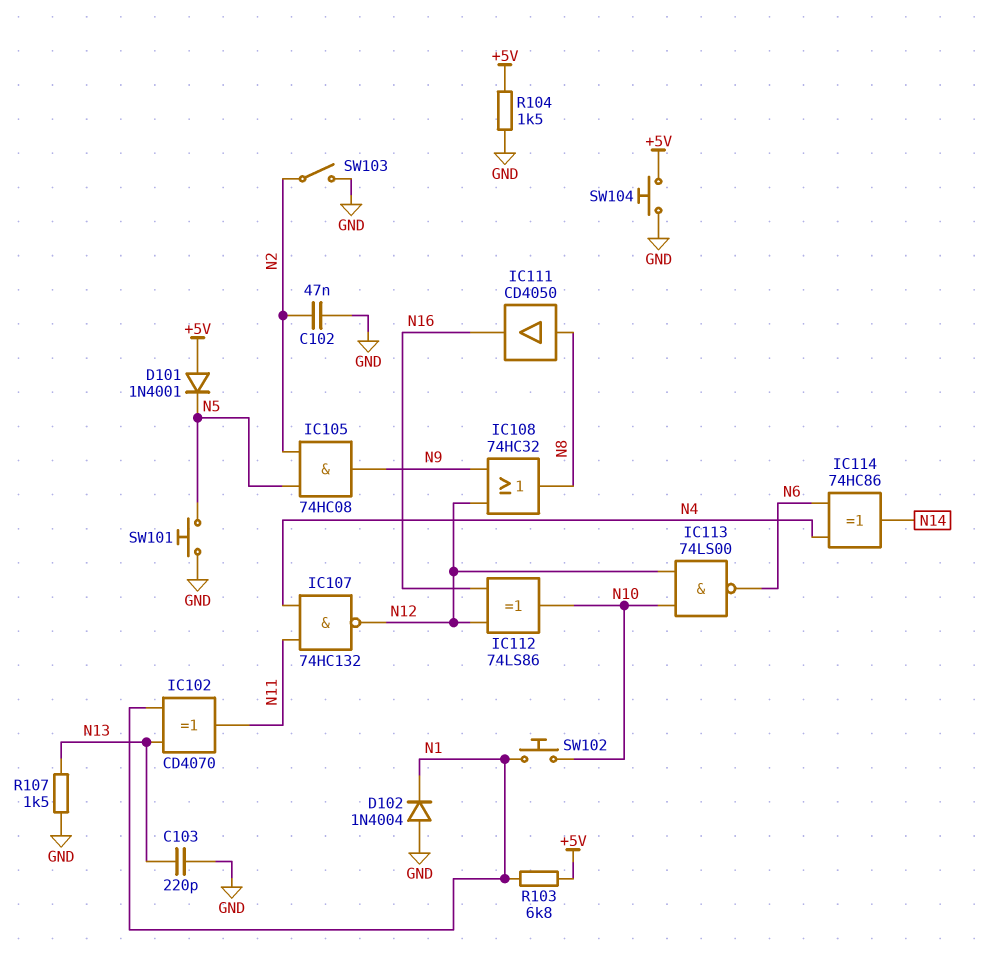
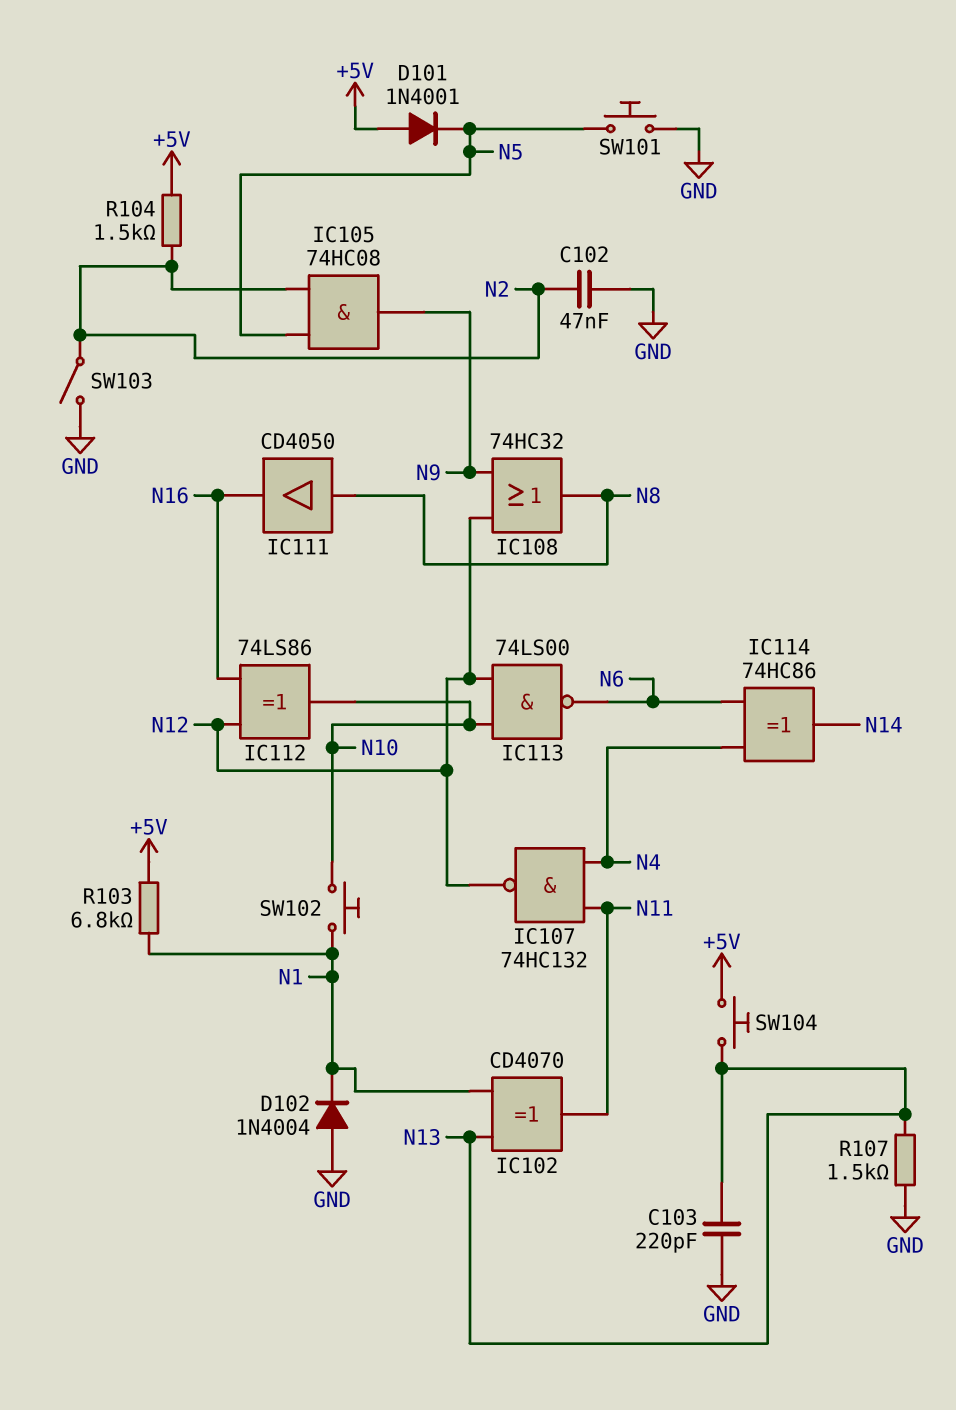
R104: 1.5k (+5V, GND) -> 1.5k (+5V, N2)
SW104: button (+5V, GND) -> button (+5V, N13)

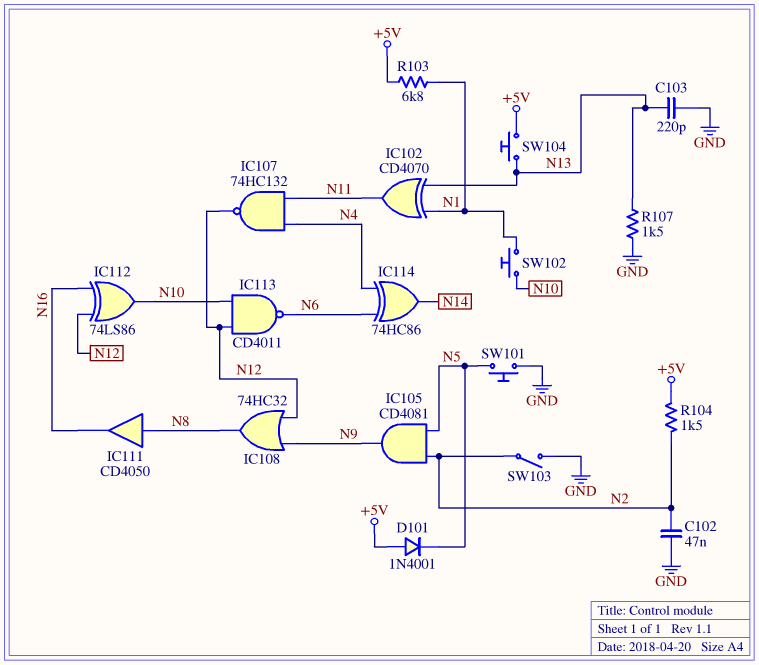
D102: diode 1N4004 (A GND, K N1) -> none
IC105: AND 74HC08 (in N2, in N5, out N9) -> AND CD4081 (in N2, in N5, out N9)
IC113: NAND 74LS00 (in N10, in N12, out N6) -> NAND CD4011 (in N10, in N12, out N6)

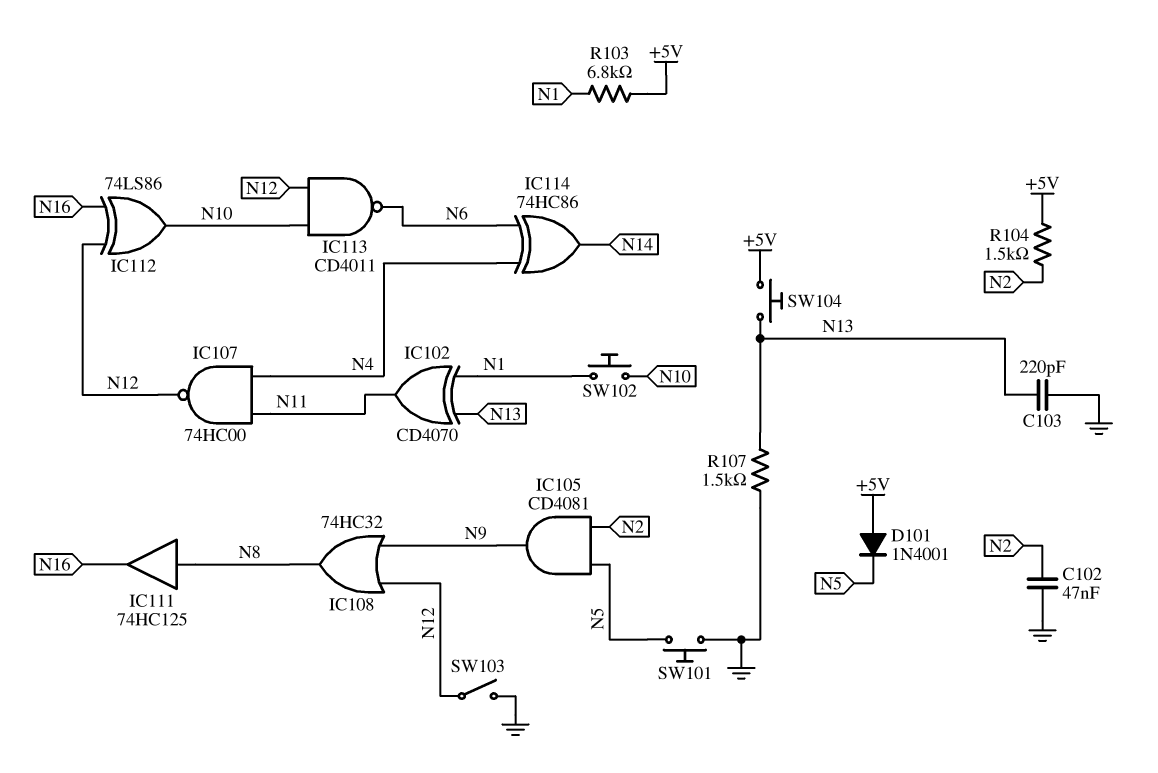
IC107: NAND 74HC132 (in N4, in N11, out N12) -> NAND 74HC00 (in N4, in N11, out N12)
IC111: buffer CD4050 (in N8, out N16) -> buffer 74HC125 (in N8, out N16)
SW103: switch (GND, N2) -> switch (GND, N12)

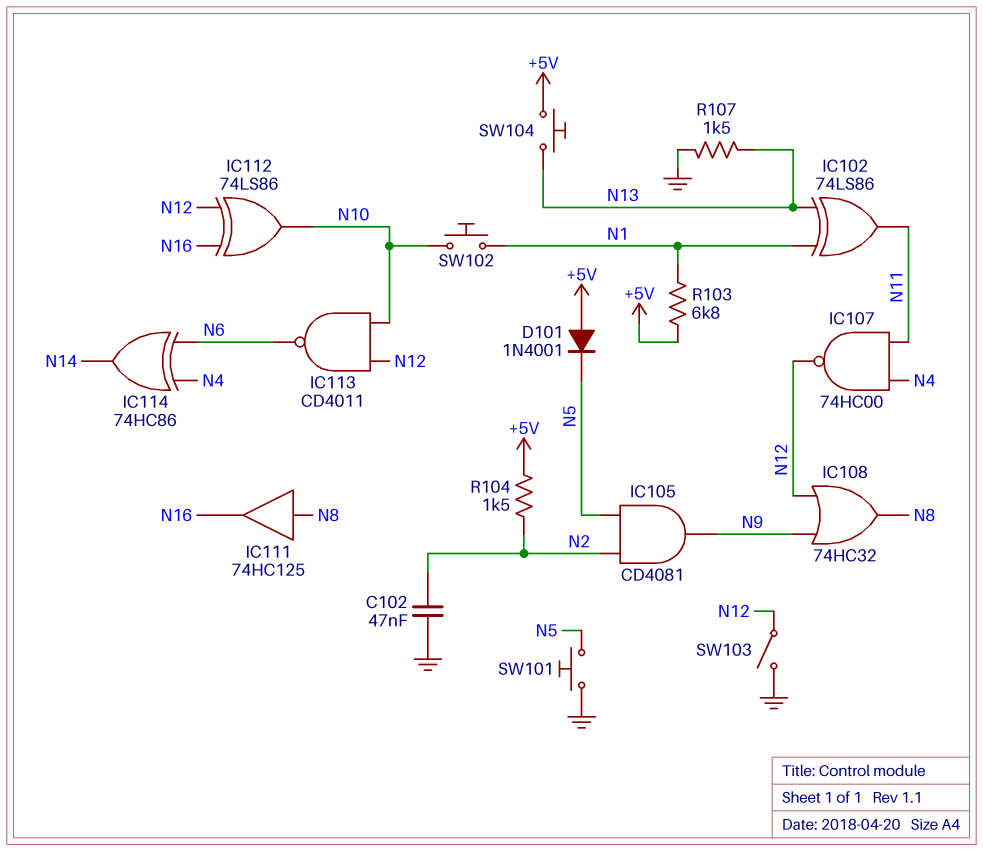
C103: 220pF (GND, N13) -> none
IC102: XOR CD4070 (in N1, in N13, out N11) -> XOR 74LS86 (in N1, in N13, out N11)

